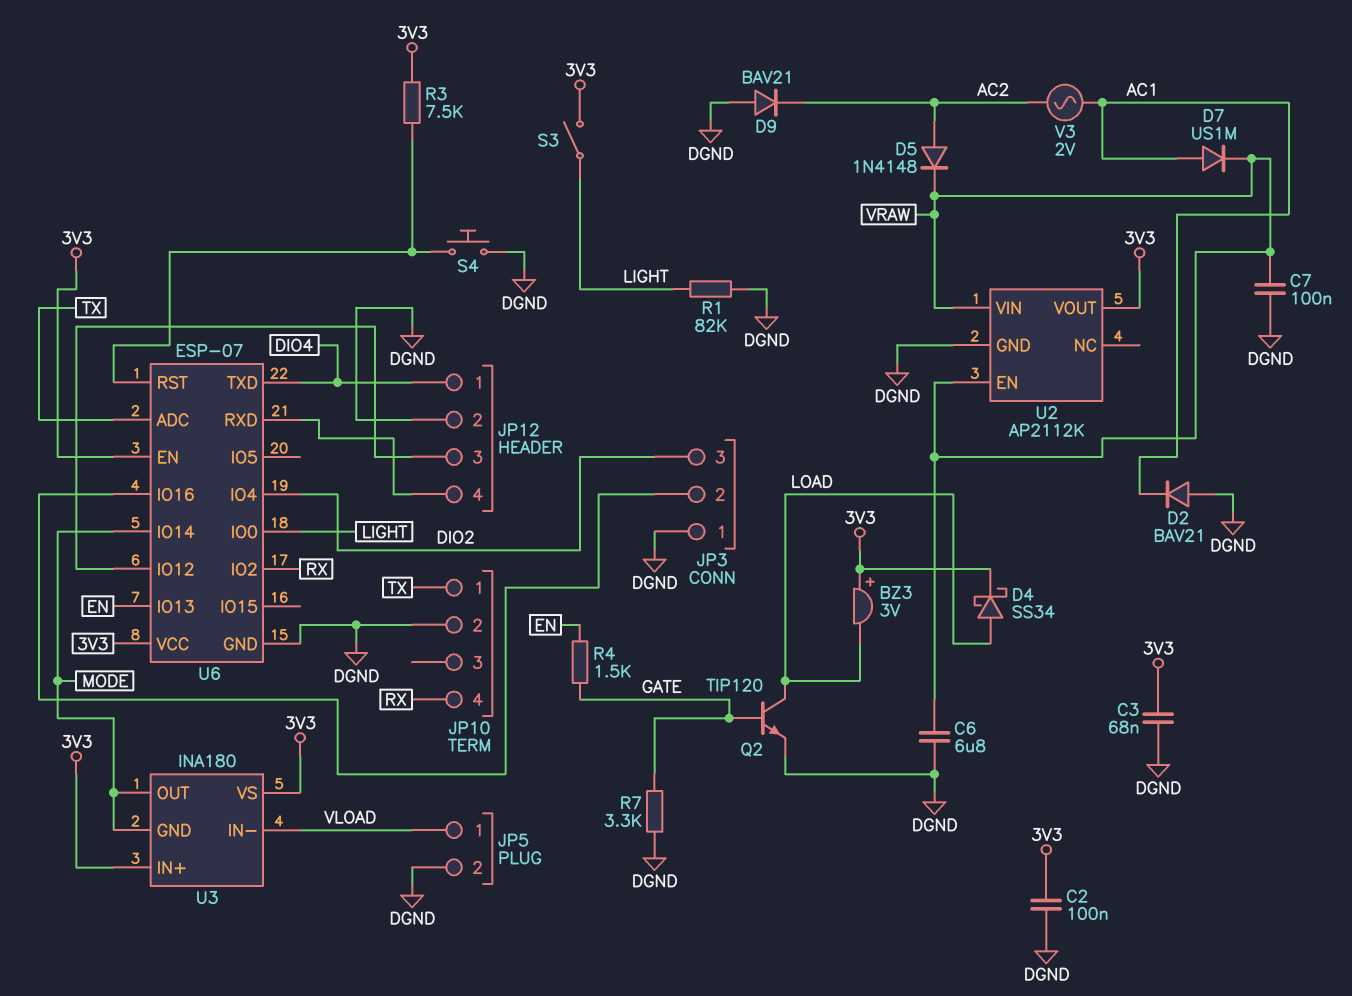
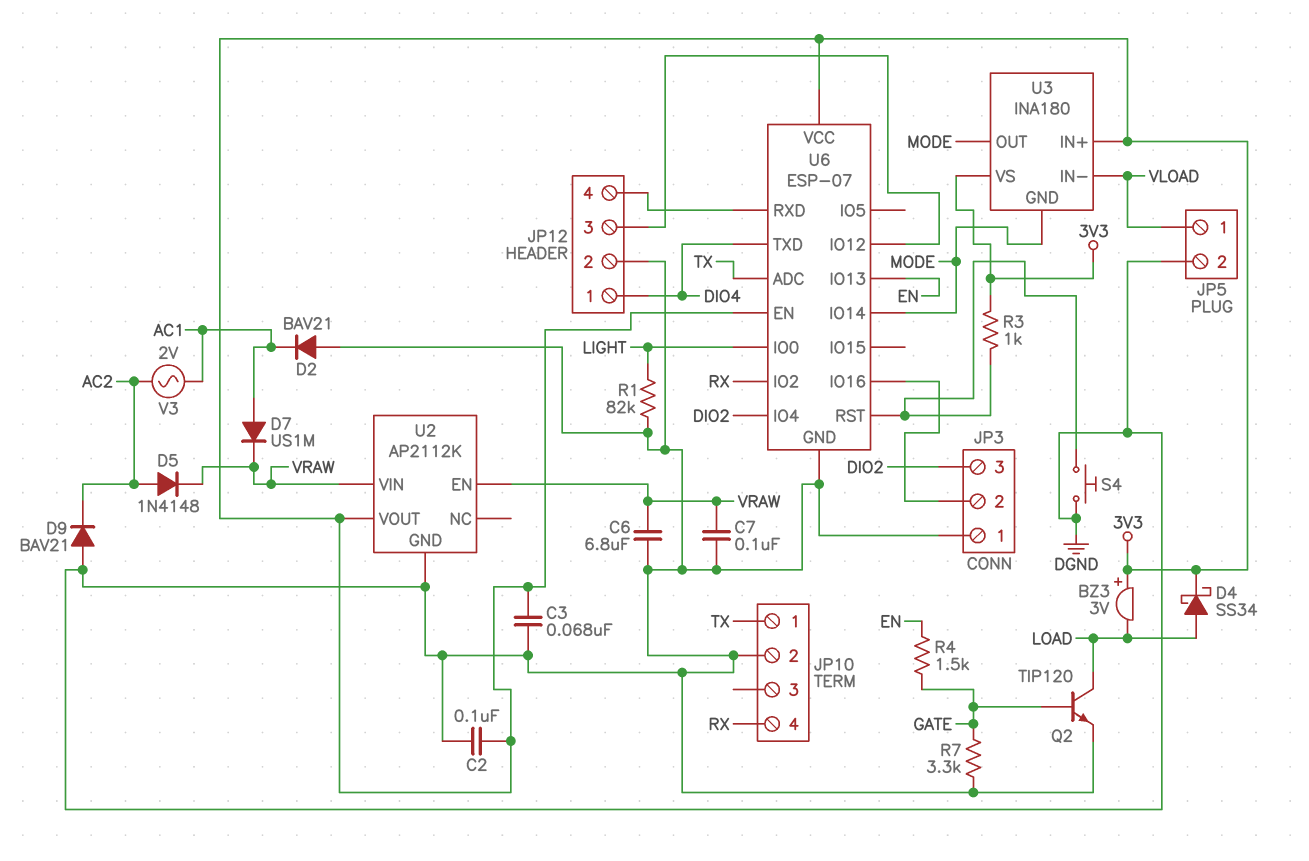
R3: 7.5k (3V3, U6/RST) -> 1k (3V3, U6/RST)
S3: switch (3V3, LIGHT) -> none

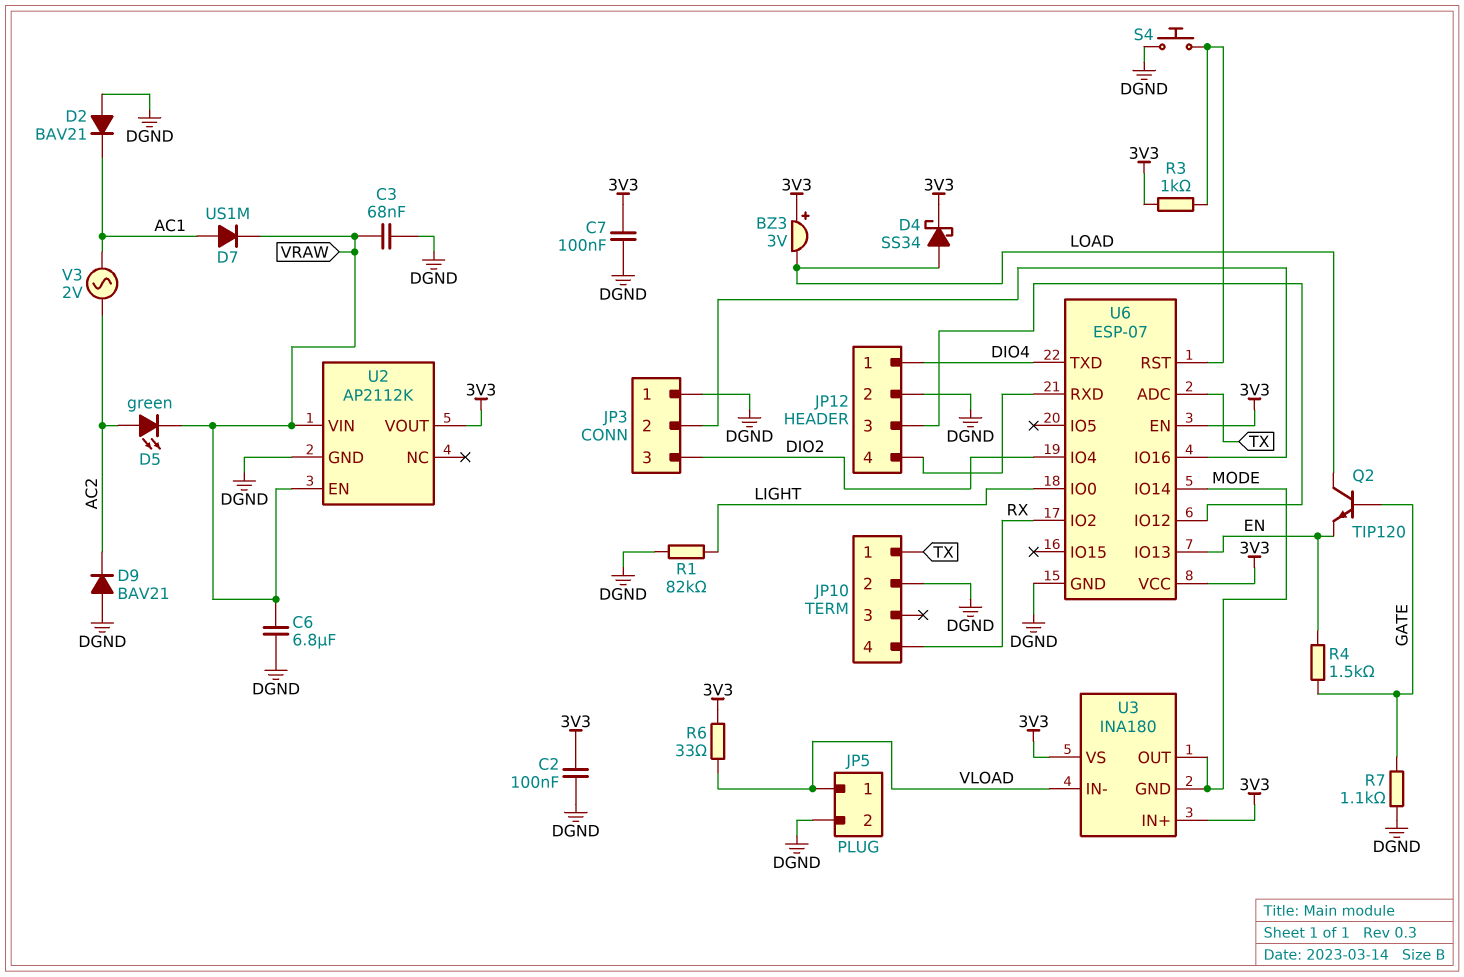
C3: 68nF (3V3, DGND) -> 68nF (DGND, VRAW)
C7: 100nF (DGND, VRAW) -> 100nF (3V3, DGND)
D5: diode 1N4148 (A AC2, K VRAW) -> LED green (A AC2, K VRAW)
Q2: NPN TIP120 (B GATE, C LOAD, E DGND) -> NPN TIP120 (B GATE, C LOAD, E EN)
R6: none -> 33 (3V3, VLOAD)
R7: 3.3k (DGND, GATE) -> 1.1k (DGND, GATE)

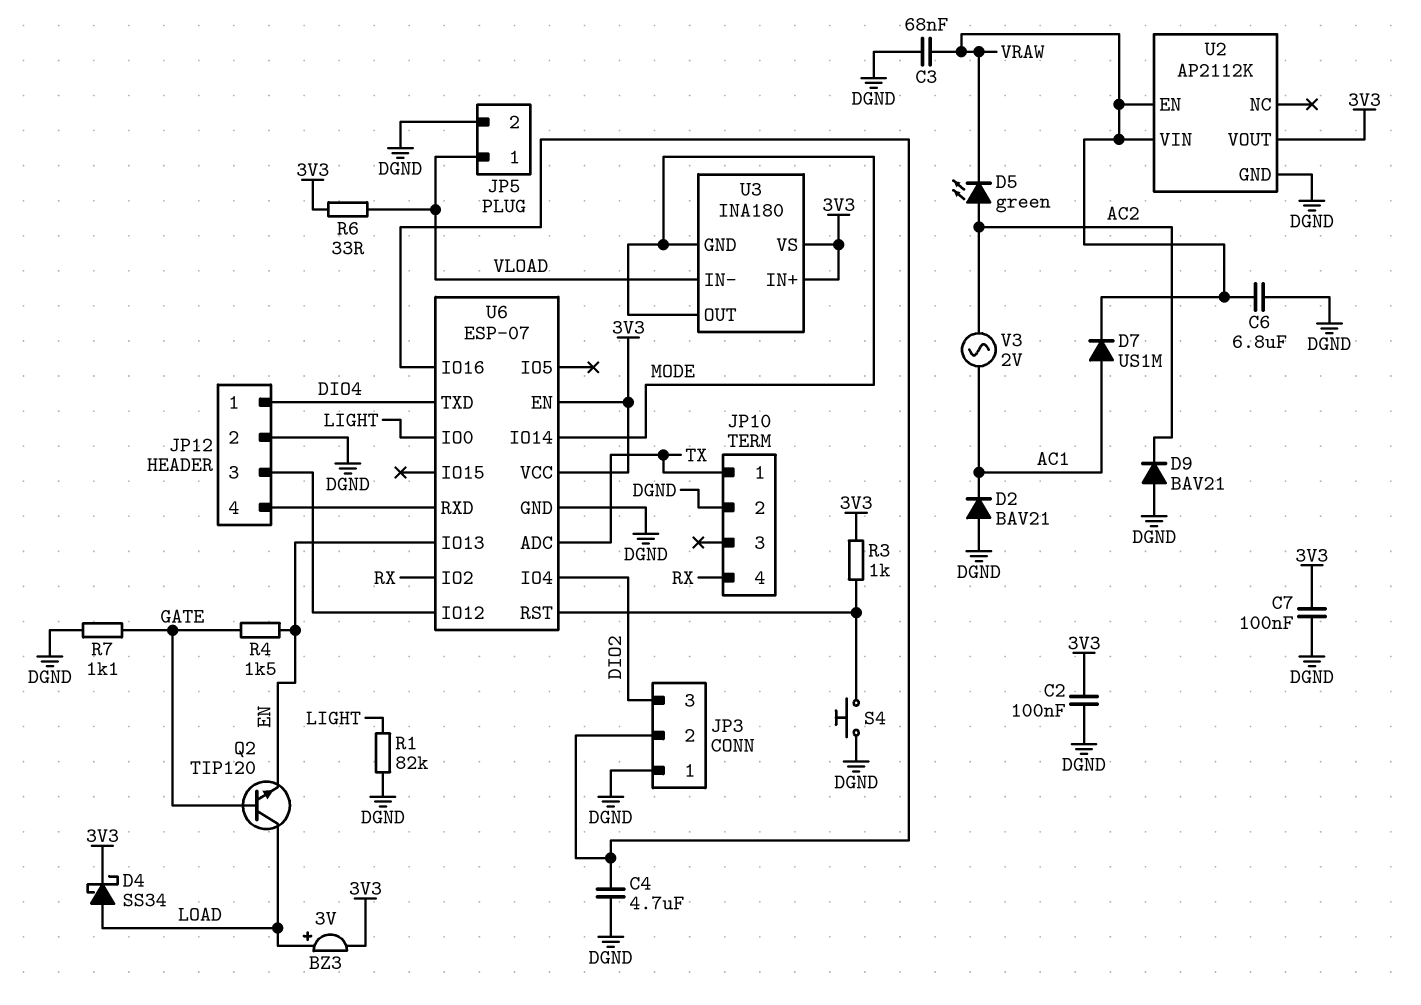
BZ3: buzzer 3V (plus 3V3, minus LOAD) -> buzzer 3V (plus LOAD, minus 3V3)
C4: none -> 4.7uF (DGND, JP3/2)

